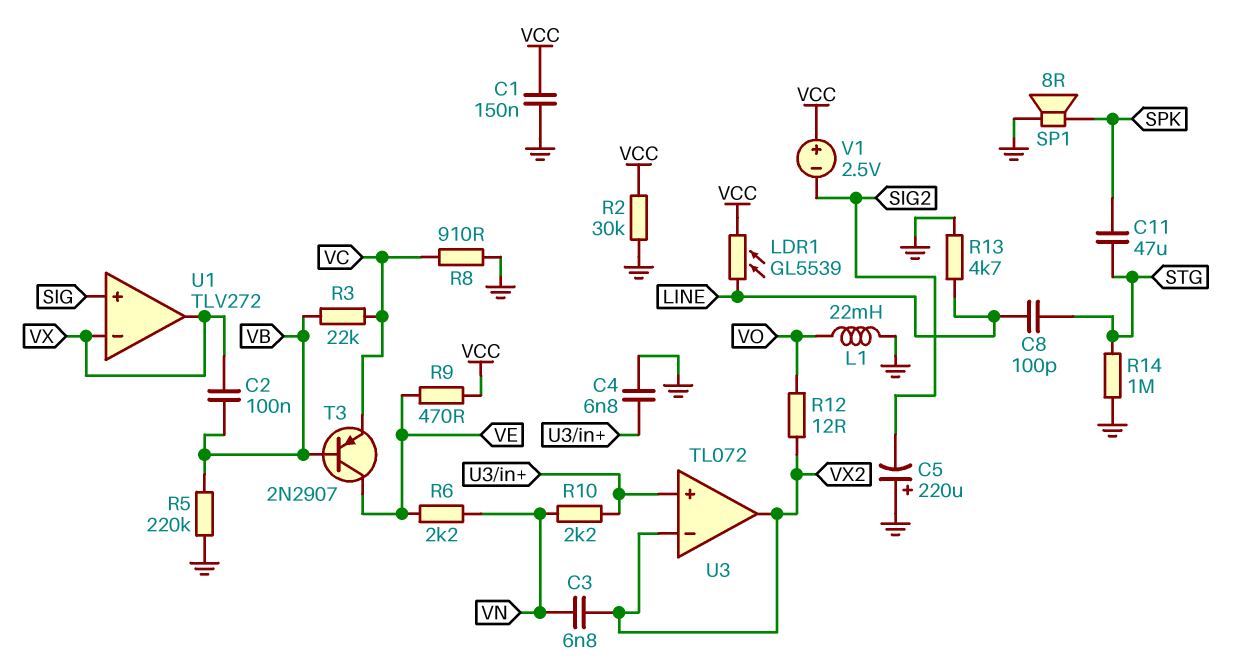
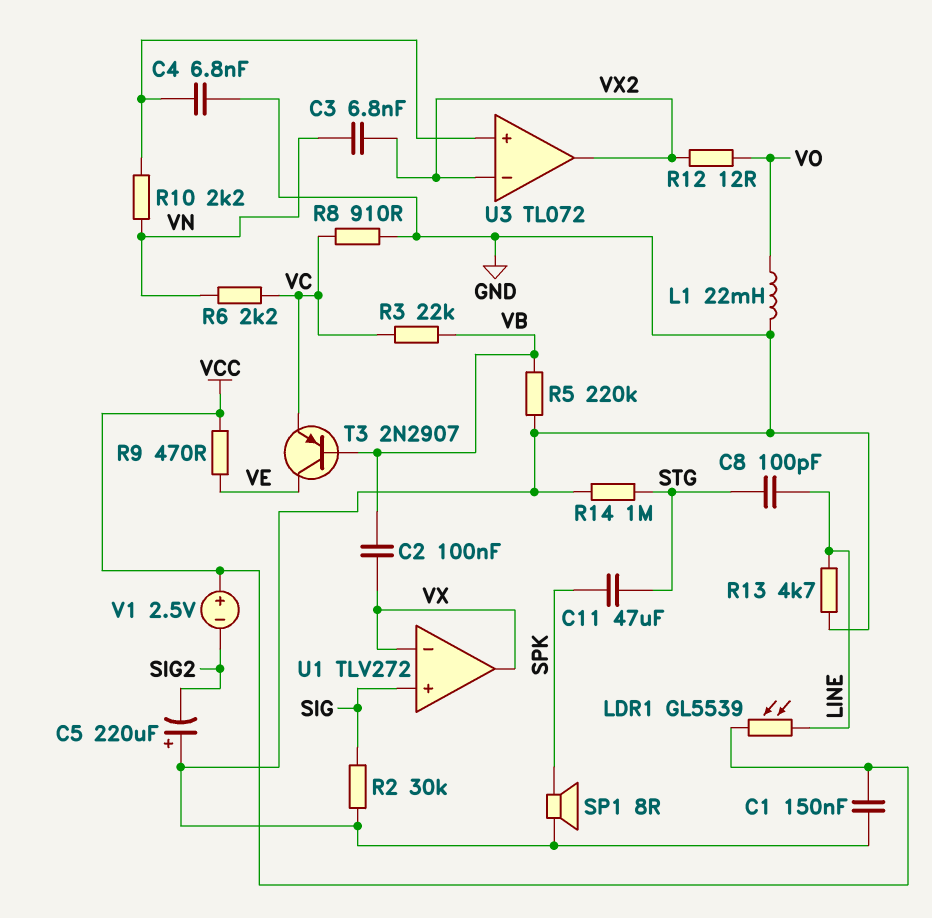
R2: 30k (GND, VCC) -> 30k (GND, SIG)
R6: 2.2k (VE, VN) -> 2.2k (VC, VN)

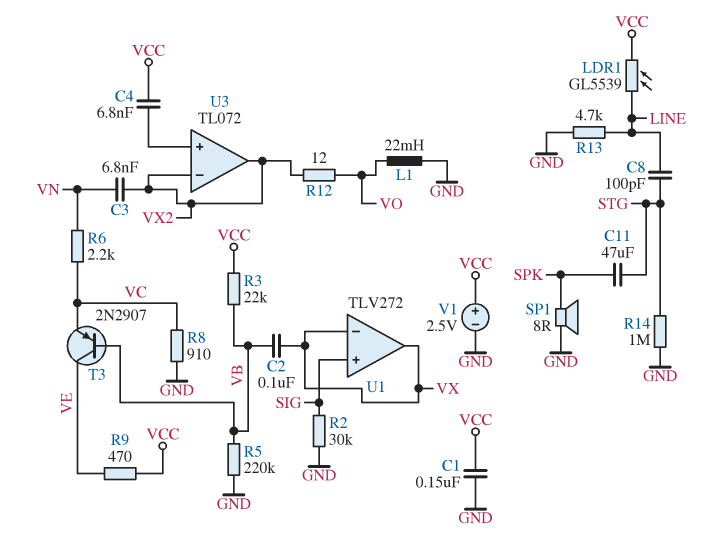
C4: 6.8nF (GND, U3/in+) -> 6.8nF (U3/in+, VCC)
C5: 220uF (plus GND, minus SIG2) -> none
R3: 22k (VB, VC) -> 22k (VB, VCC)
R10: 2.2k (U3/in+, VN) -> none
V1: 2.5V (plus VCC, minus SIG2) -> 2.5V (plus VCC, minus GND)

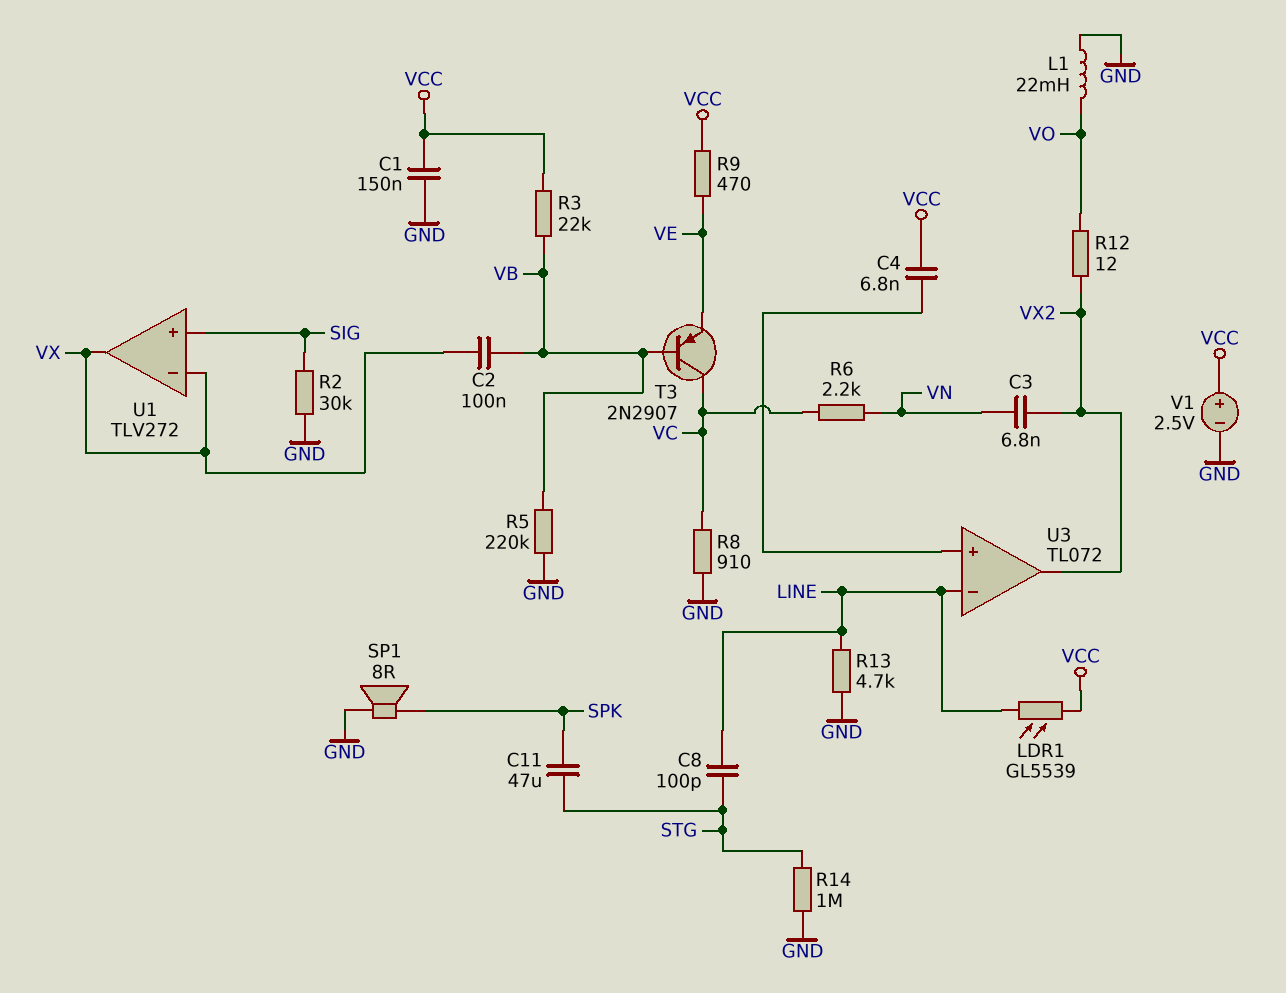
T3: PNP 2N2907 (B VB, C VE, E VC) -> PNP 2N2907 (B VB, C VC, E VE)
U3 pin in-: VX2 -> LINE

